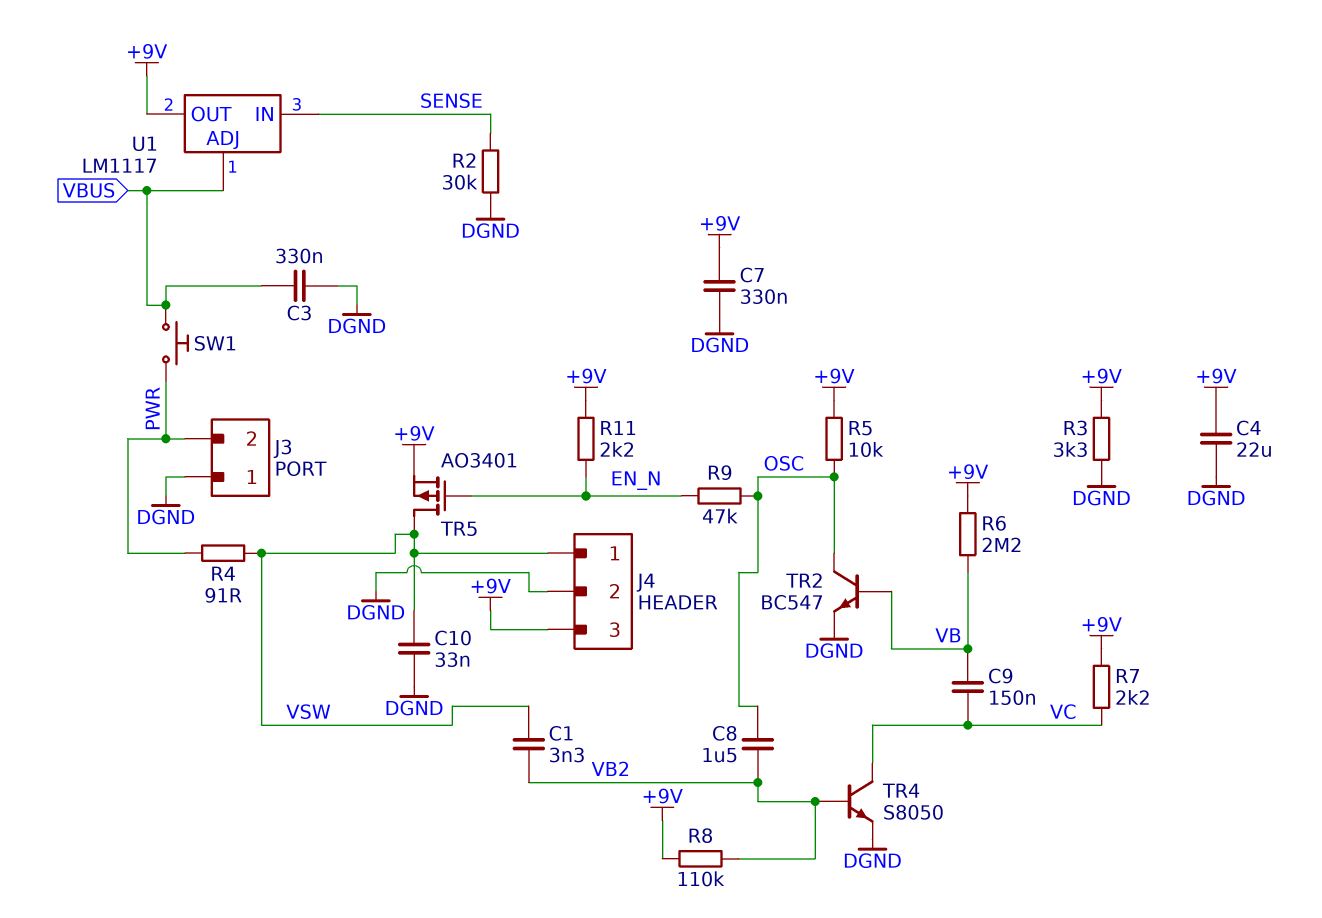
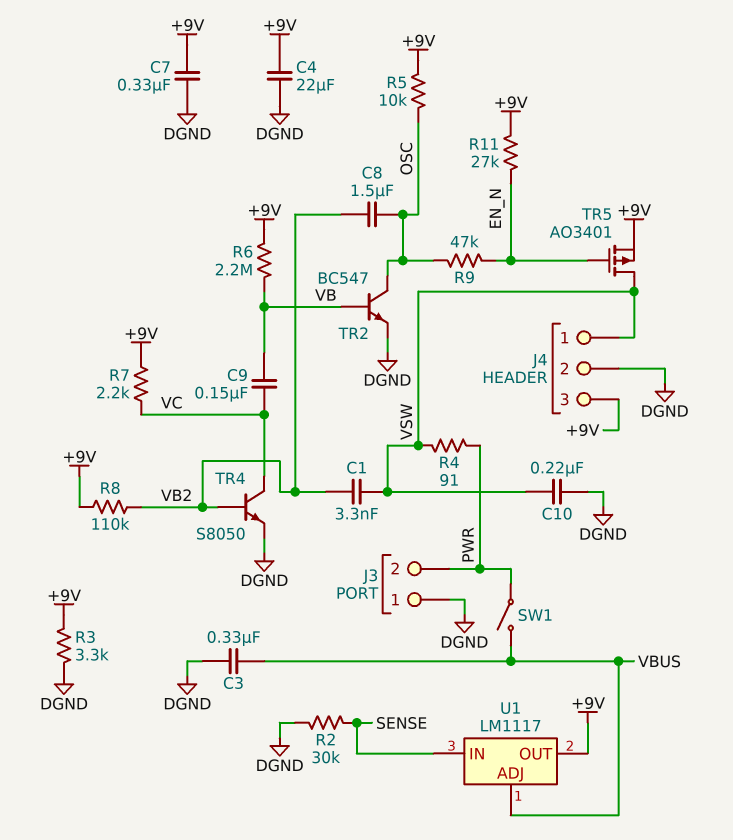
C10: 33nF (DGND, VSW) -> 220nF (DGND, VSW)
R11: 2.2k (+9V, EN_N) -> 27k (+9V, EN_N)
SW1: button (PWR, VBUS) -> switch (PWR, VBUS)

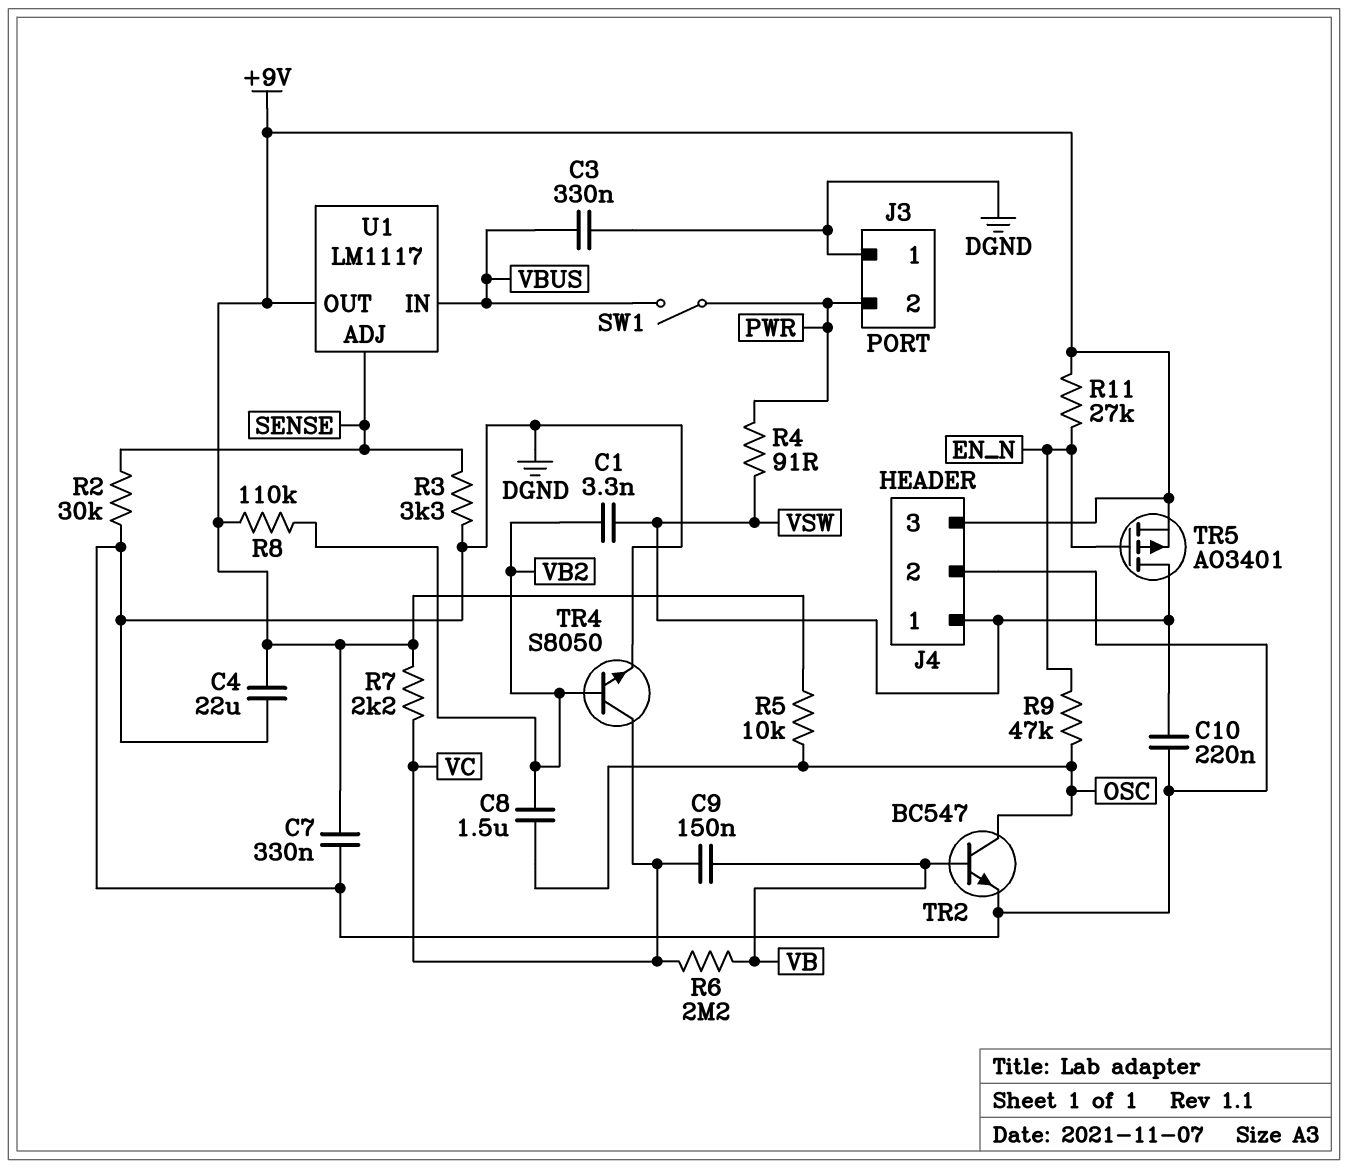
R3: 3.3k (+9V, DGND) -> 3.3k (DGND, SENSE)
R6: 2.2M (+9V, VB) -> 2.2M (VB, VC)
U1 pin ADJ: VBUS -> SENSE
U1 pin IN: SENSE -> VBUS

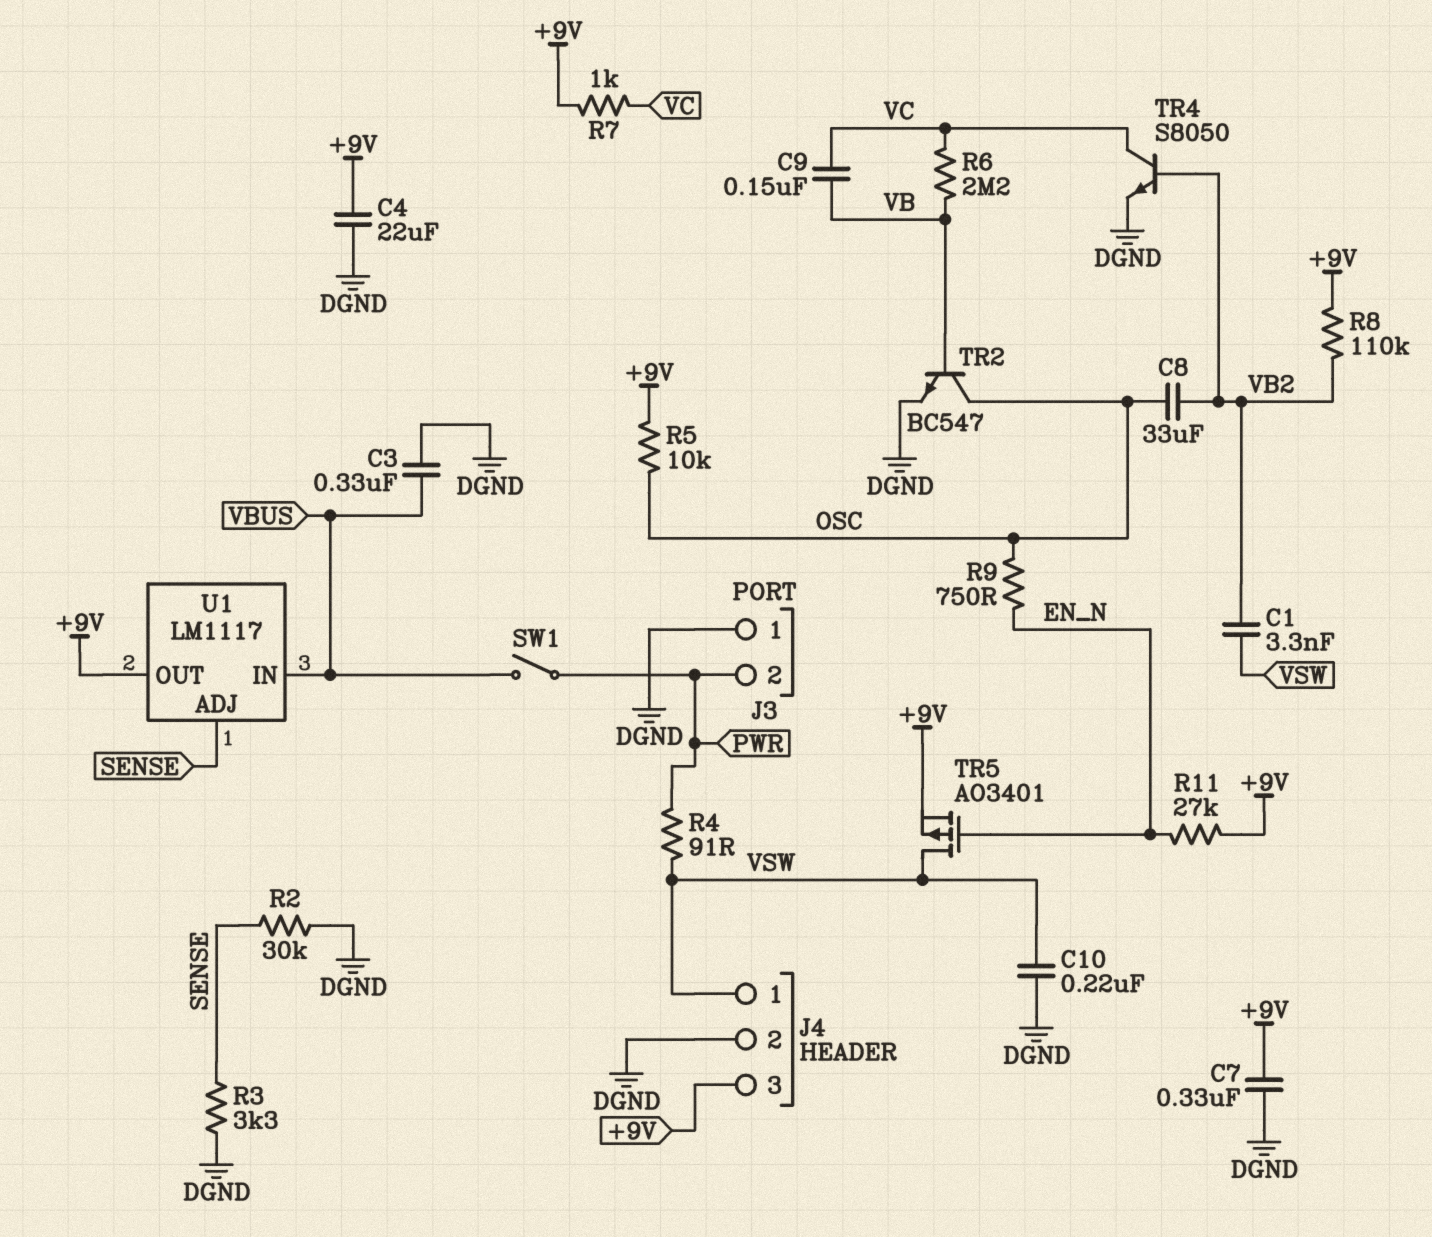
C8: 1.5uF (OSC, VB2) -> 33uF (OSC, VB2)
R7: 2.2k (+9V, VC) -> 1k (+9V, VC)
R9: 47k (EN_N, OSC) -> 750 (EN_N, OSC)

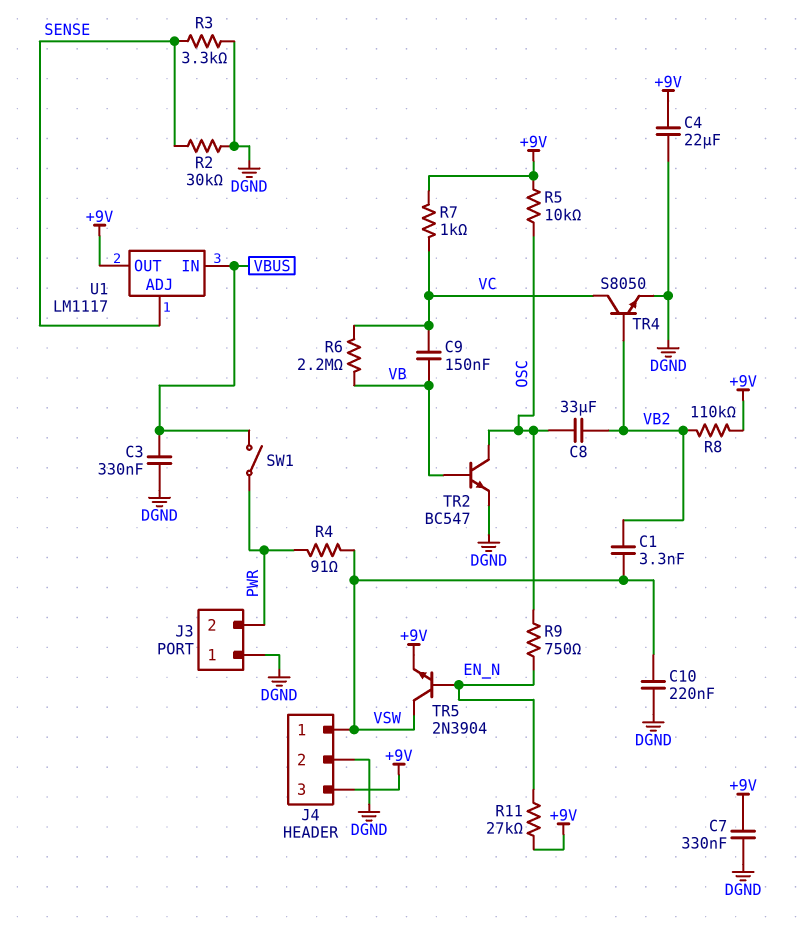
TR5: PMOS AO3401 (G EN_N, D VSW, S +9V) -> NPN 2N3904 (B EN_N, C VSW, E +9V)

